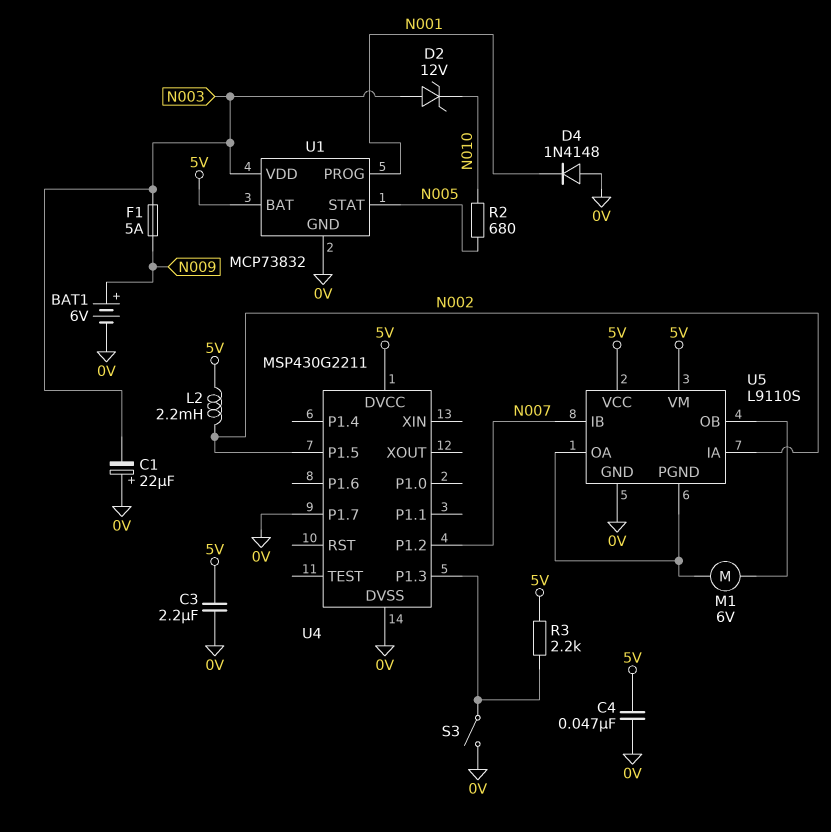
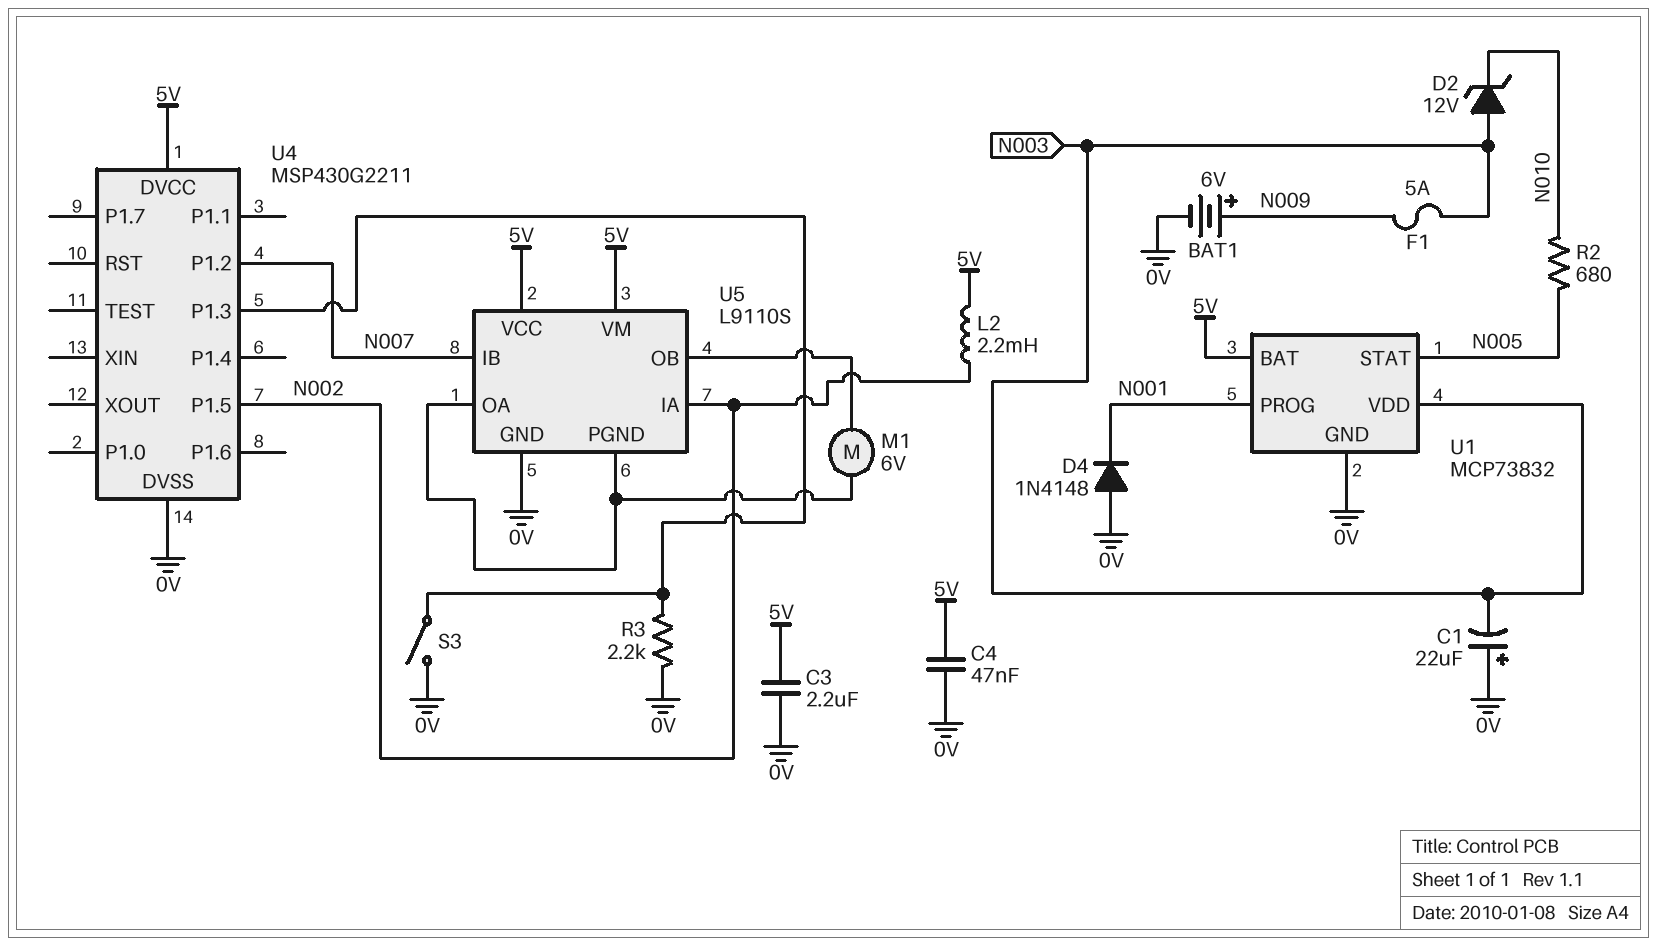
R3: 2.2k (5V, U4/P1.3) -> 2.2k (0V, U4/P1.3)
U4 pin P1.7: 0V -> none

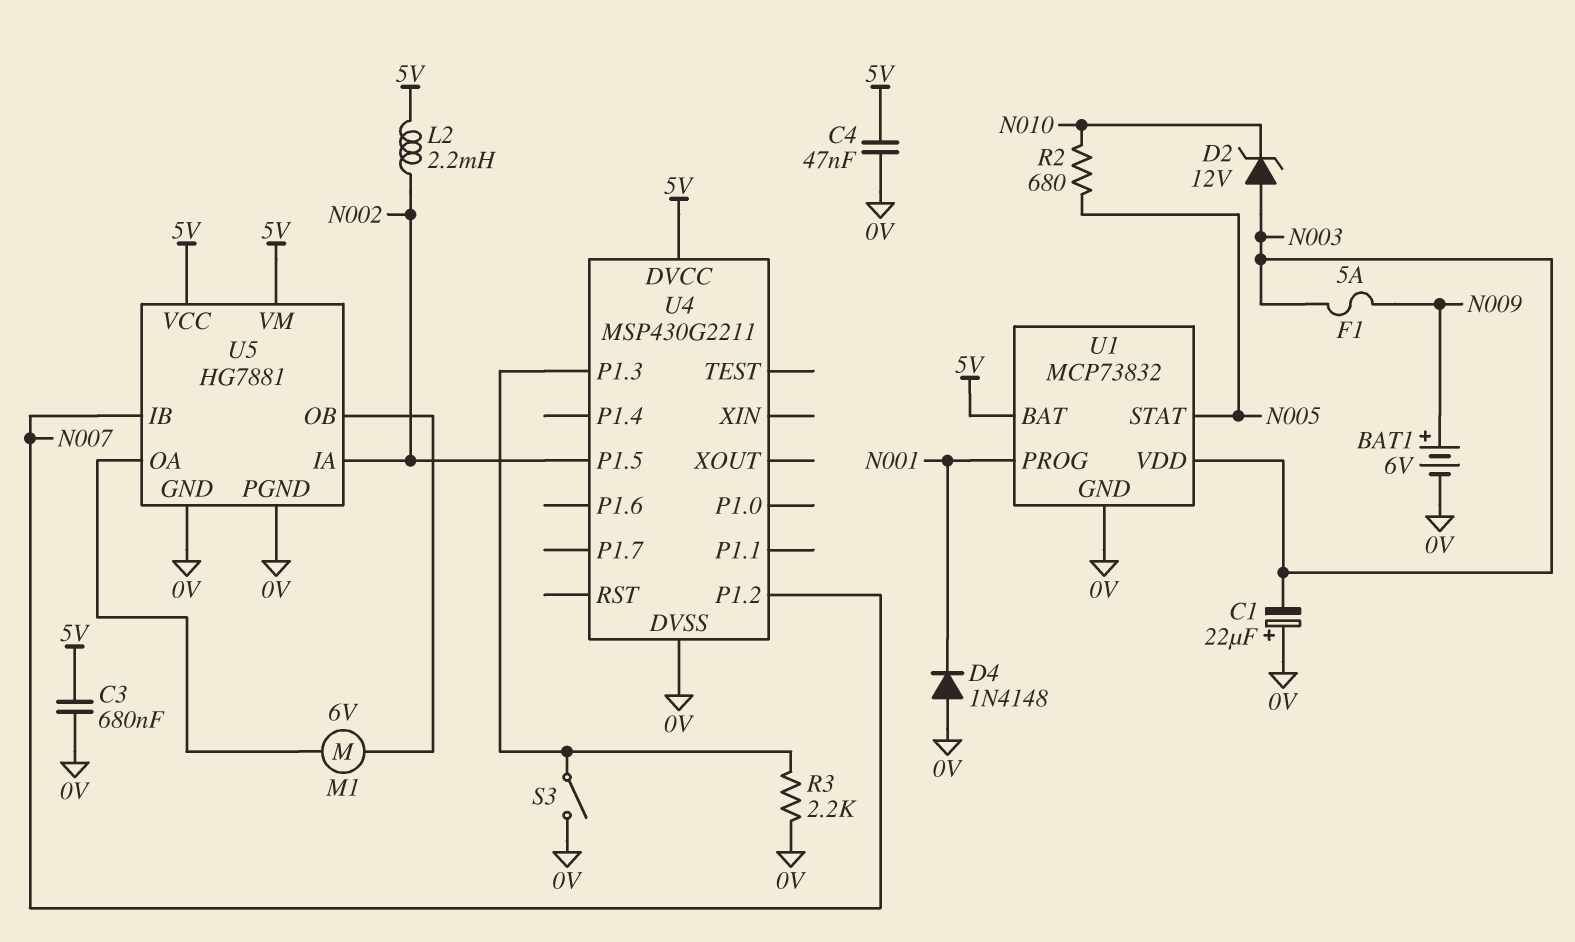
C3: 2.2uF (0V, 5V) -> 680nF (0V, 5V)
U5: L9110S -> HG7881
U5 pin PGND: U5/OA -> 0V

